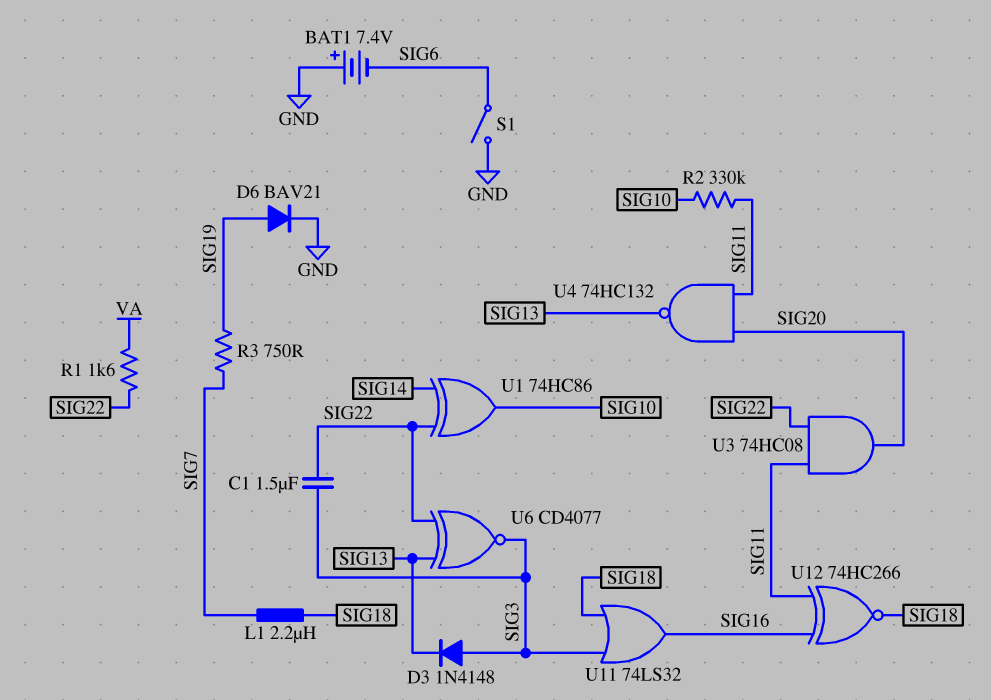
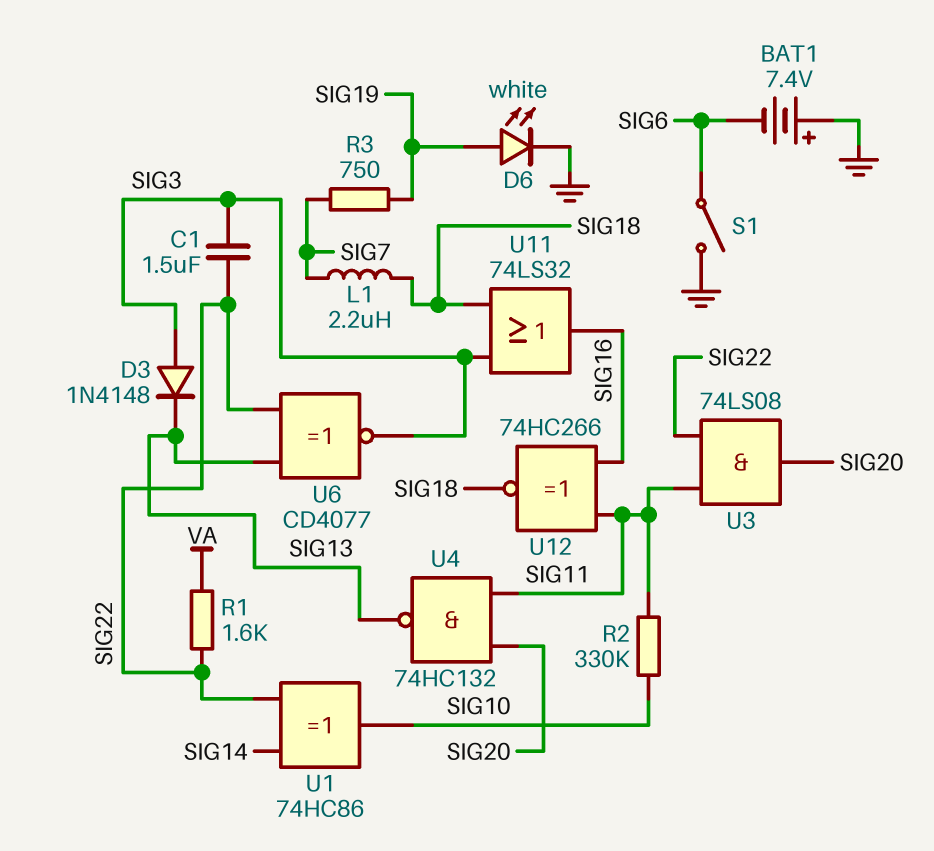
D6: diode BAV21 (A SIG19, K GND) -> LED white (A SIG19, K GND)
U3: AND 74HC08 (in SIG11, in SIG22, out SIG20) -> AND 74LS08 (in SIG11, in SIG22, out SIG20)

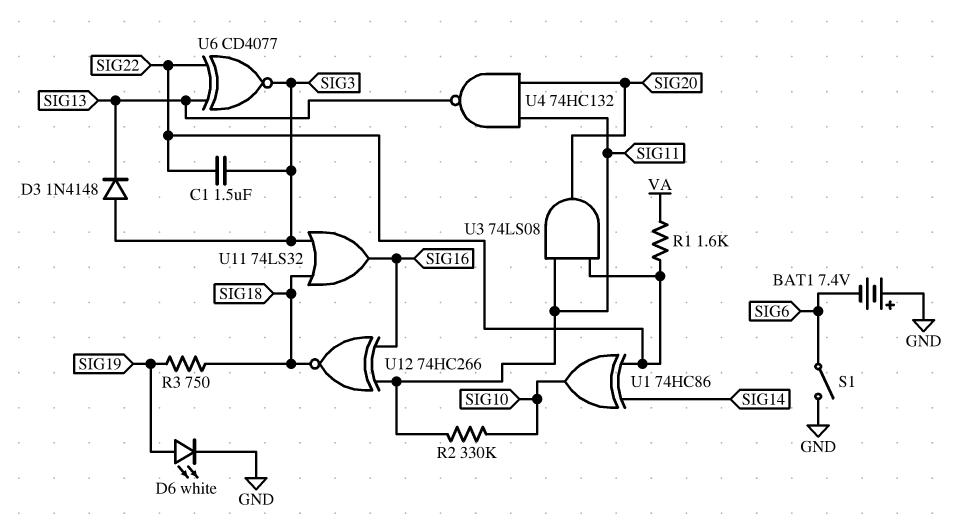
L1: 2.2uH (SIG7, SIG18) -> none
R3: 750 (SIG7, SIG19) -> 750 (SIG18, SIG19)

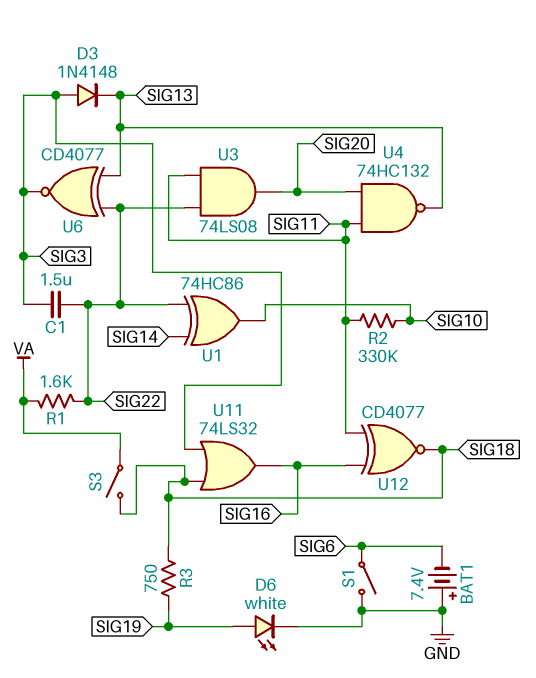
S3: none -> switch (SIG18, VA)
U12: XNOR 74HC266 (in SIG11, in SIG16, out SIG18) -> XNOR CD4077 (in SIG11, in SIG16, out SIG18)

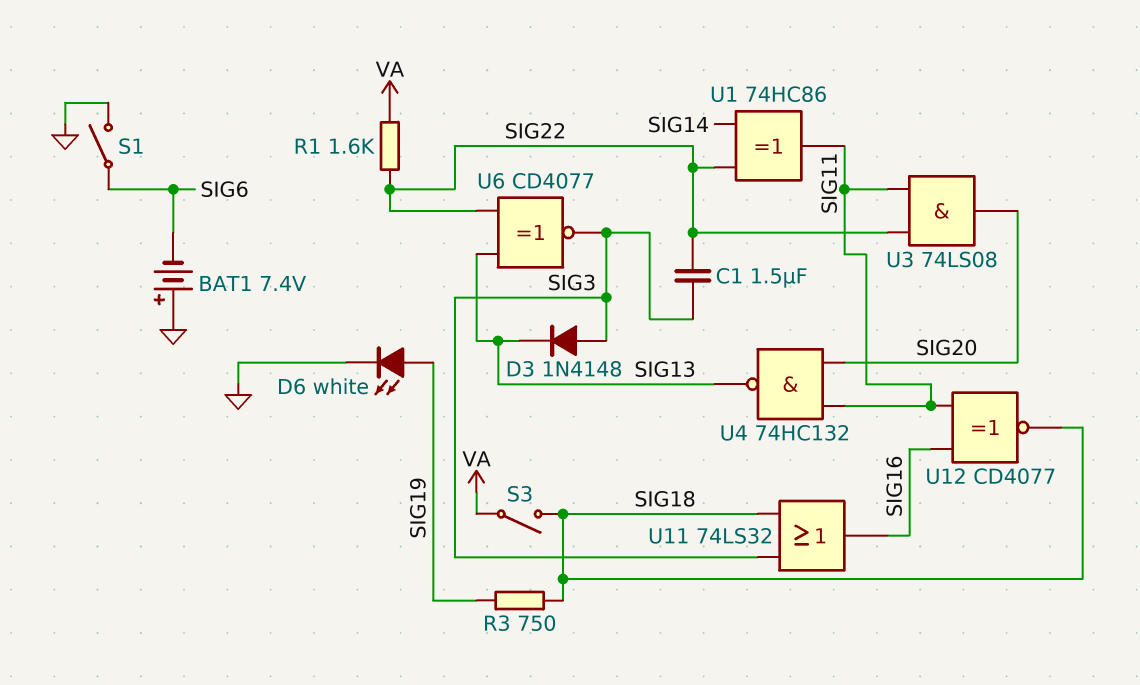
R2: 330k (SIG10, SIG11) -> none
U1: XOR 74HC86 (in SIG14, in SIG22, out SIG10) -> XOR 74HC86 (in SIG14, in SIG22, out SIG11)

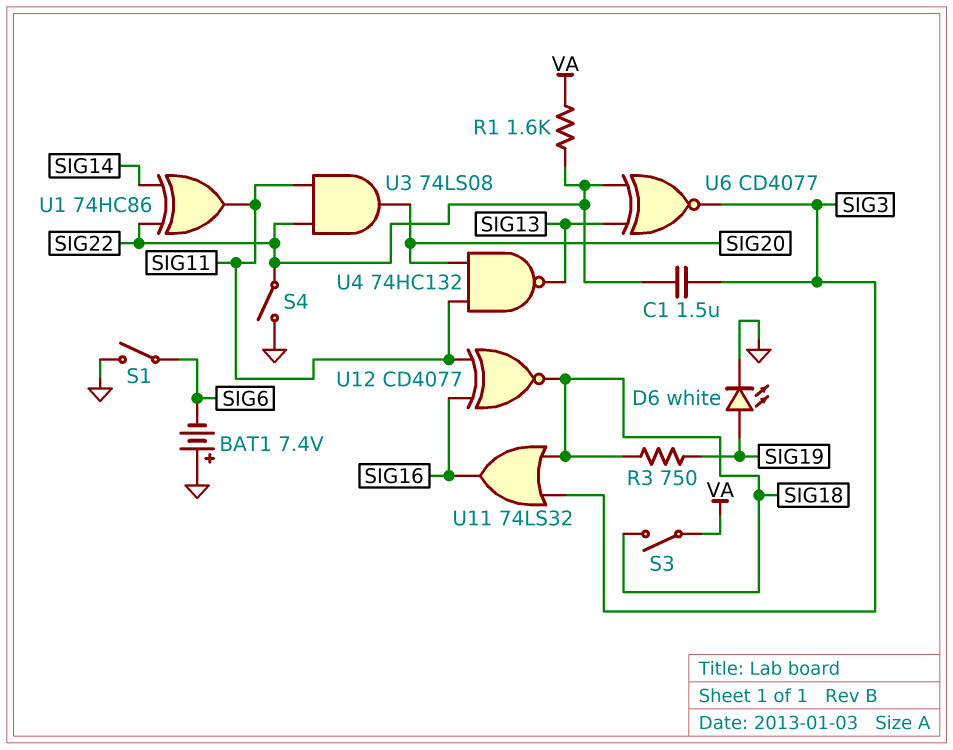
D3: diode 1N4148 (A SIG3, K SIG13) -> none
S4: none -> switch (GND, SIG22)

